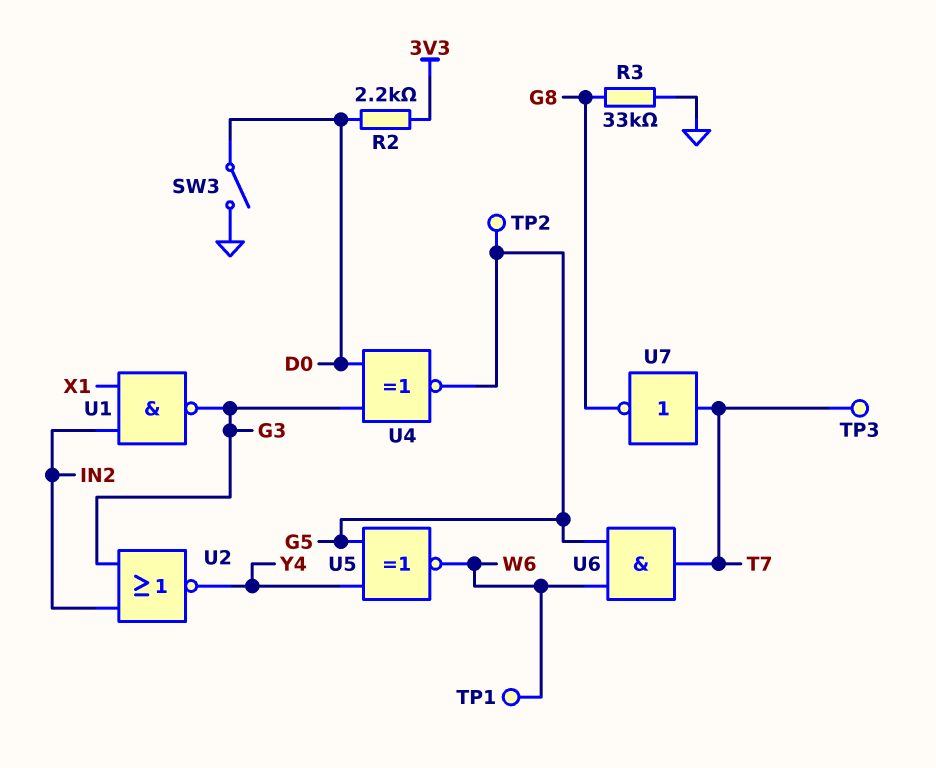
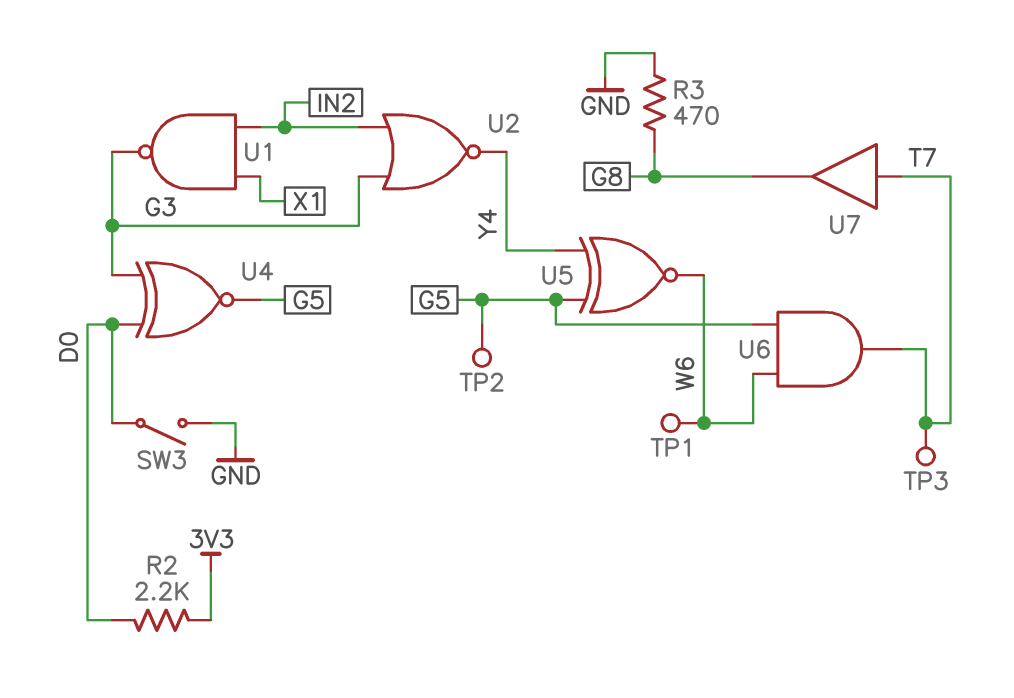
R3: 33k (G8, GND) -> 470 (G8, GND)
U7: NOT (in T7, out G8) -> buffer (in T7, out G8)

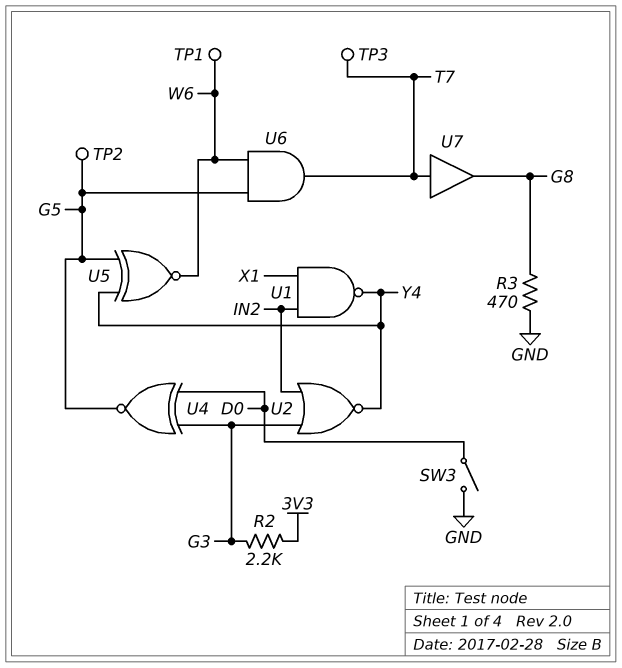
R2: 2.2k (3V3, D0) -> 2.2k (3V3, G3)
U1: NAND (in IN2, in X1, out G3) -> NAND (in IN2, in X1, out Y4)

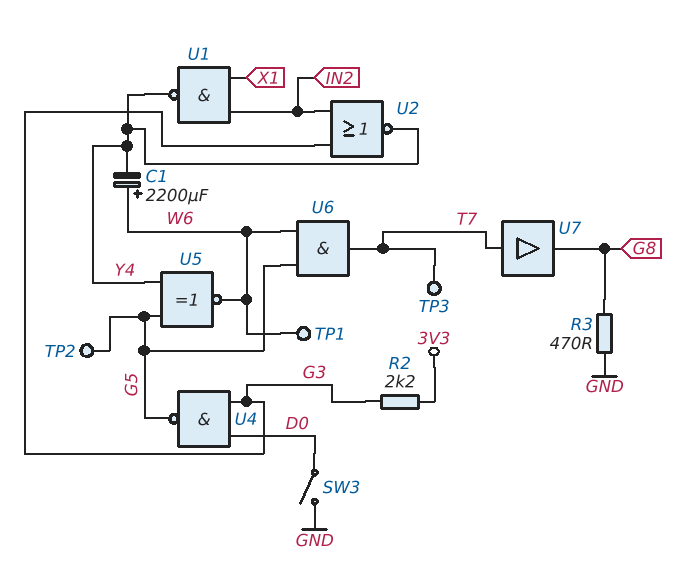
C1: none -> 2200uF (plus W6, minus Y4)
U4: XNOR (in D0, in G3, out G5) -> NAND (in D0, in G3, out G5)

